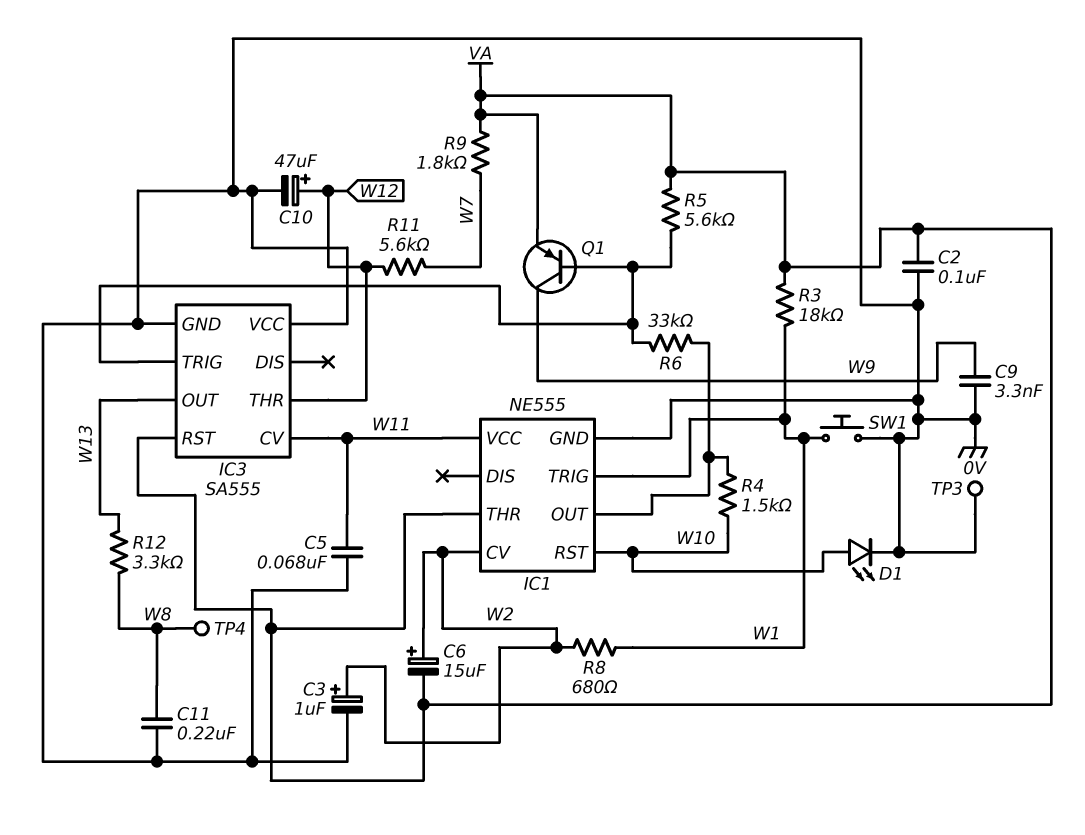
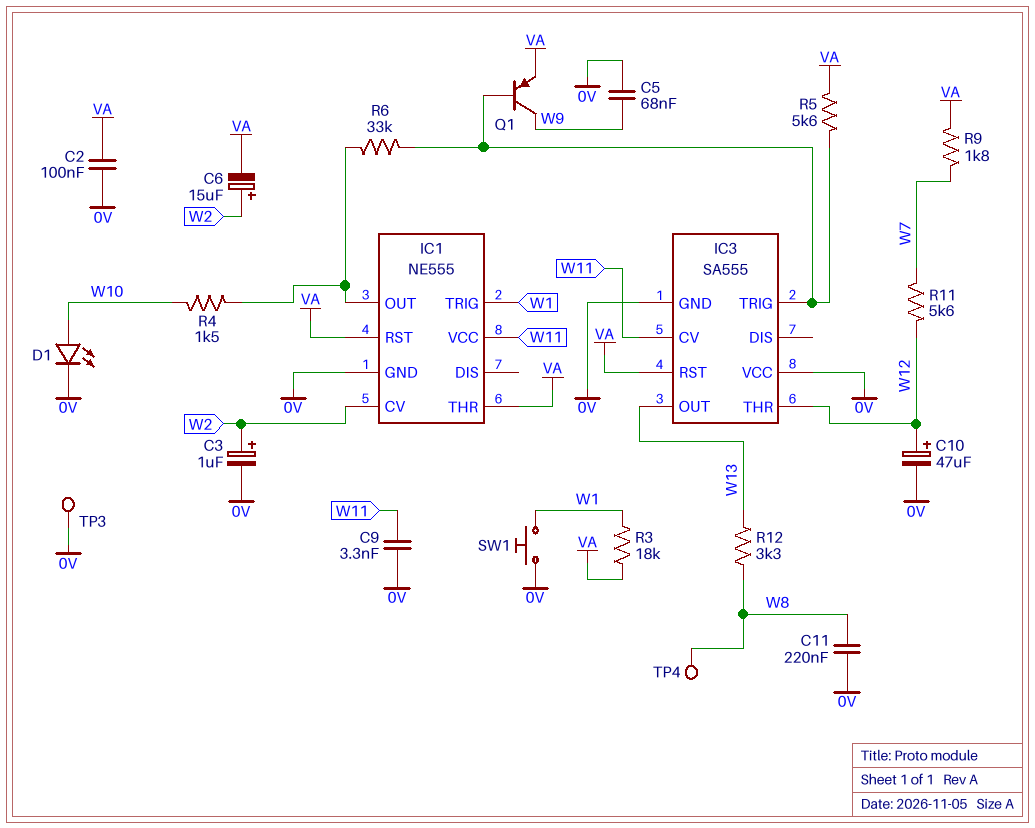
C5: 68nF (0V, W11) -> 68nF (0V, W9)
C9: 3.3nF (0V, W9) -> 3.3nF (0V, W11)
IC1 pin RST: W10 -> VA
R8: 680 (W1, W2) -> none

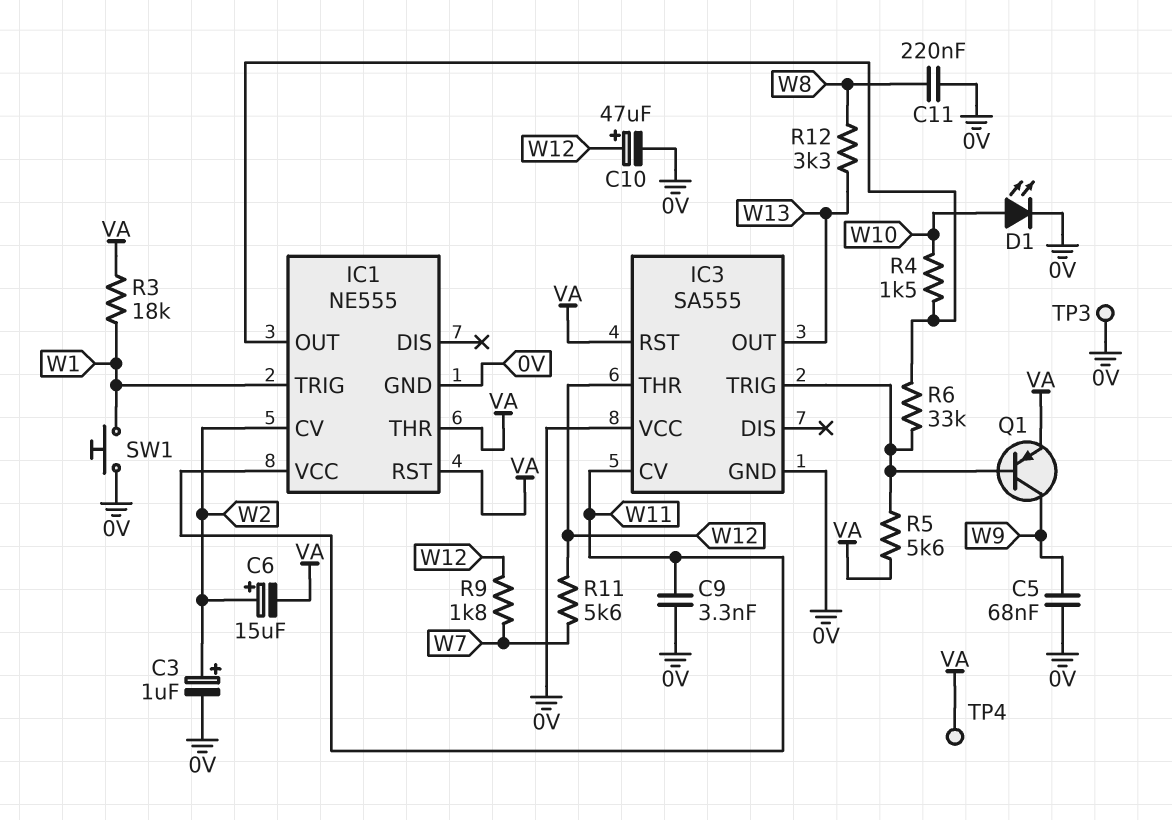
C2: 100nF (0V, VA) -> none
R9: 1.8k (VA, W7) -> 1.8k (W7, W12)
TP4: test point (W8) -> test point (VA)

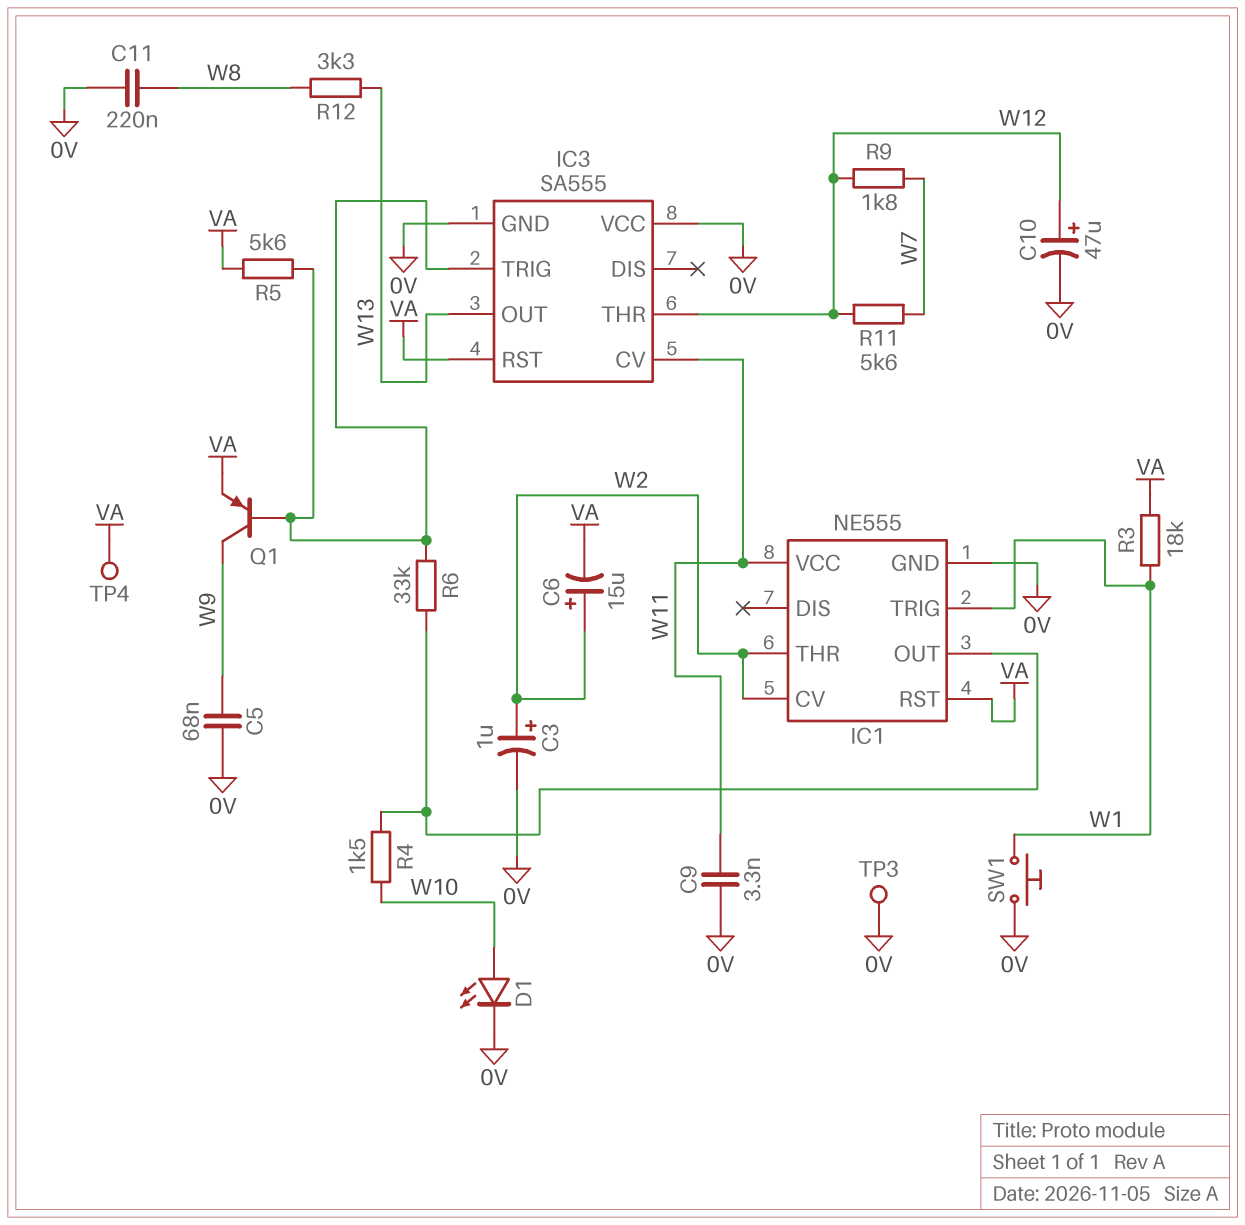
IC1 pin THR: VA -> W2

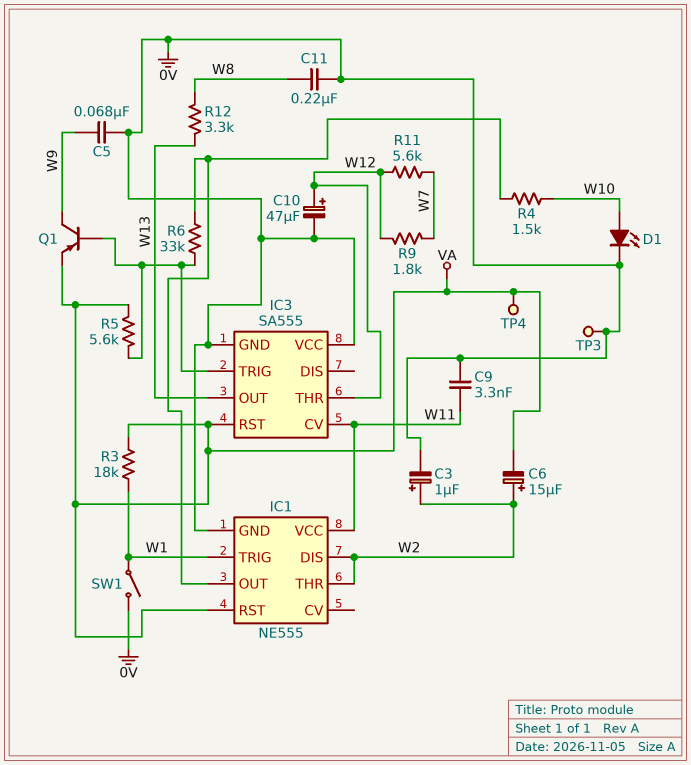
IC1 pin CV: W2 -> none
IC1 pin DIS: none -> W2
SW1: button (0V, W1) -> switch (0V, W1)

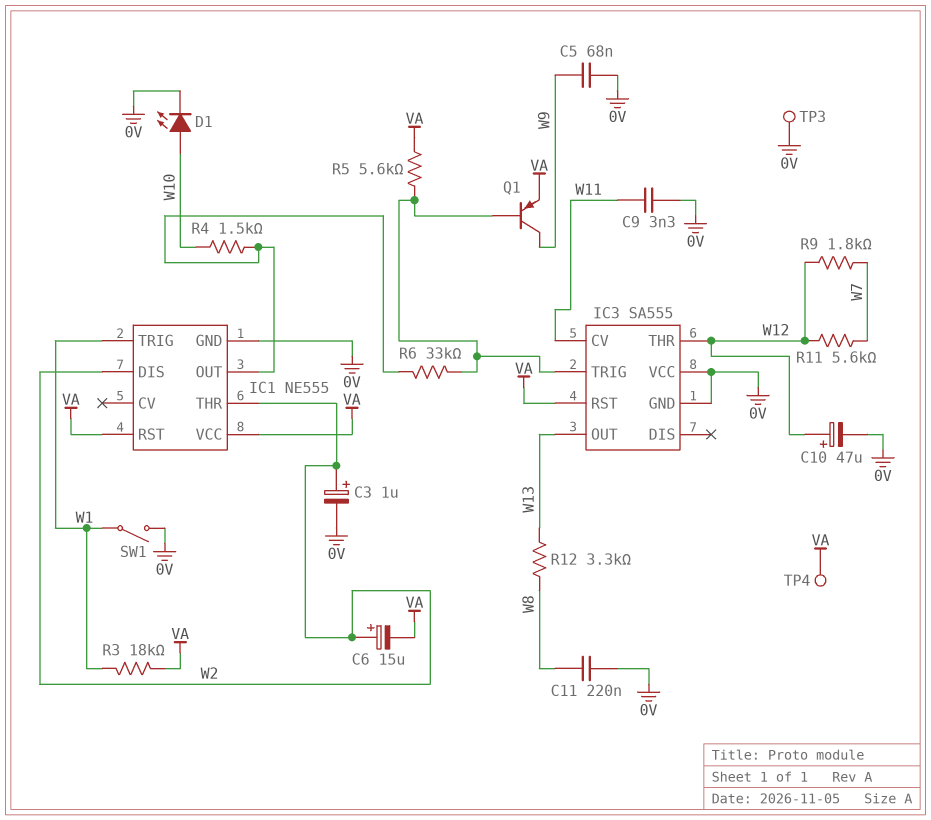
IC1 pin VCC: W11 -> VA

